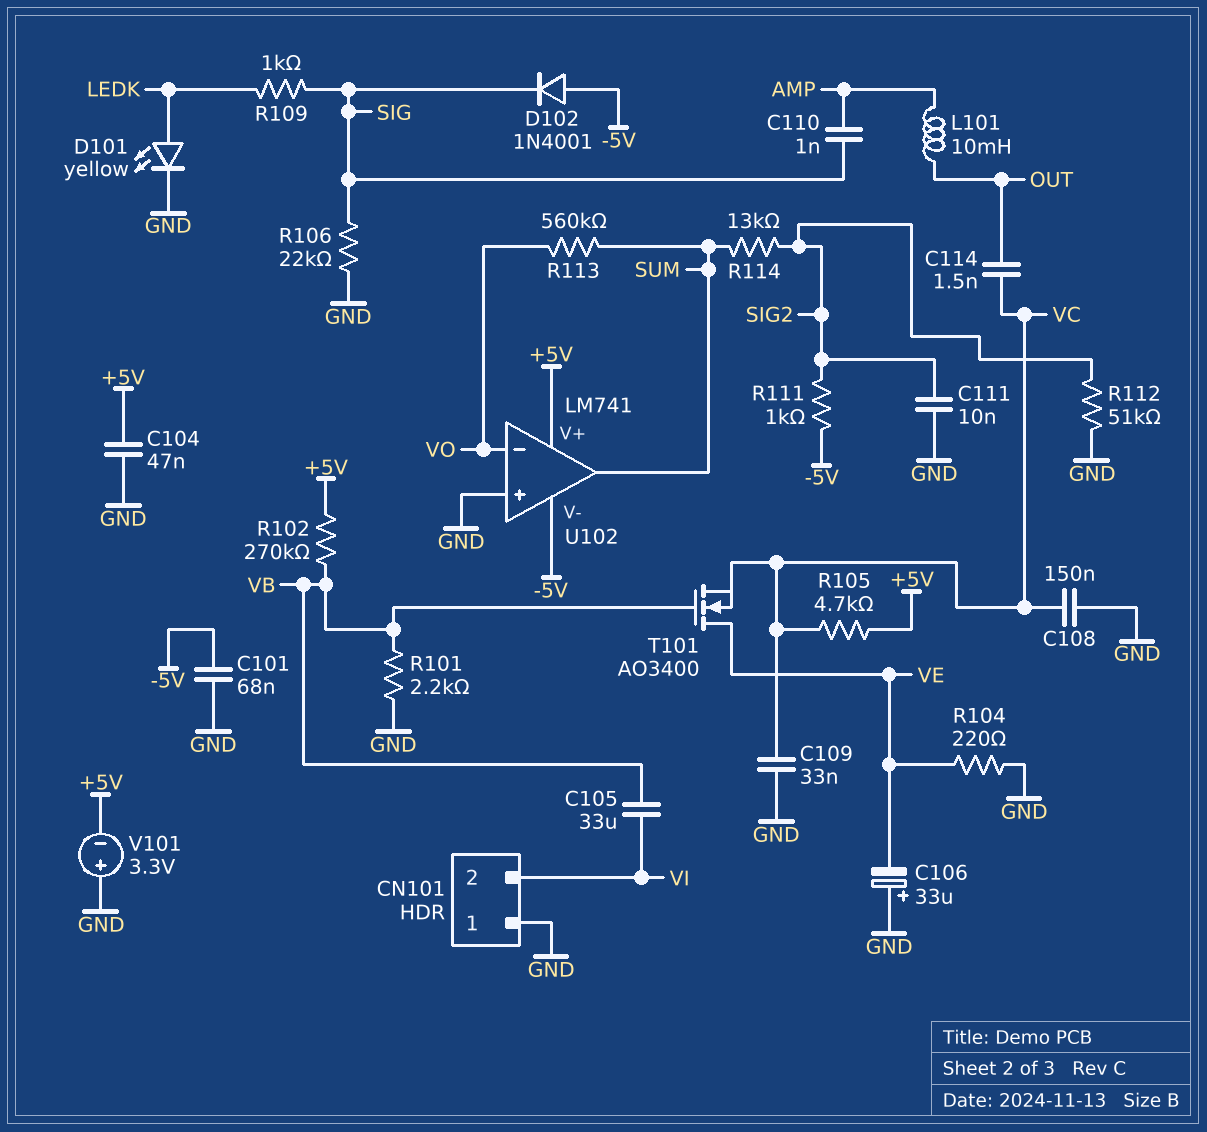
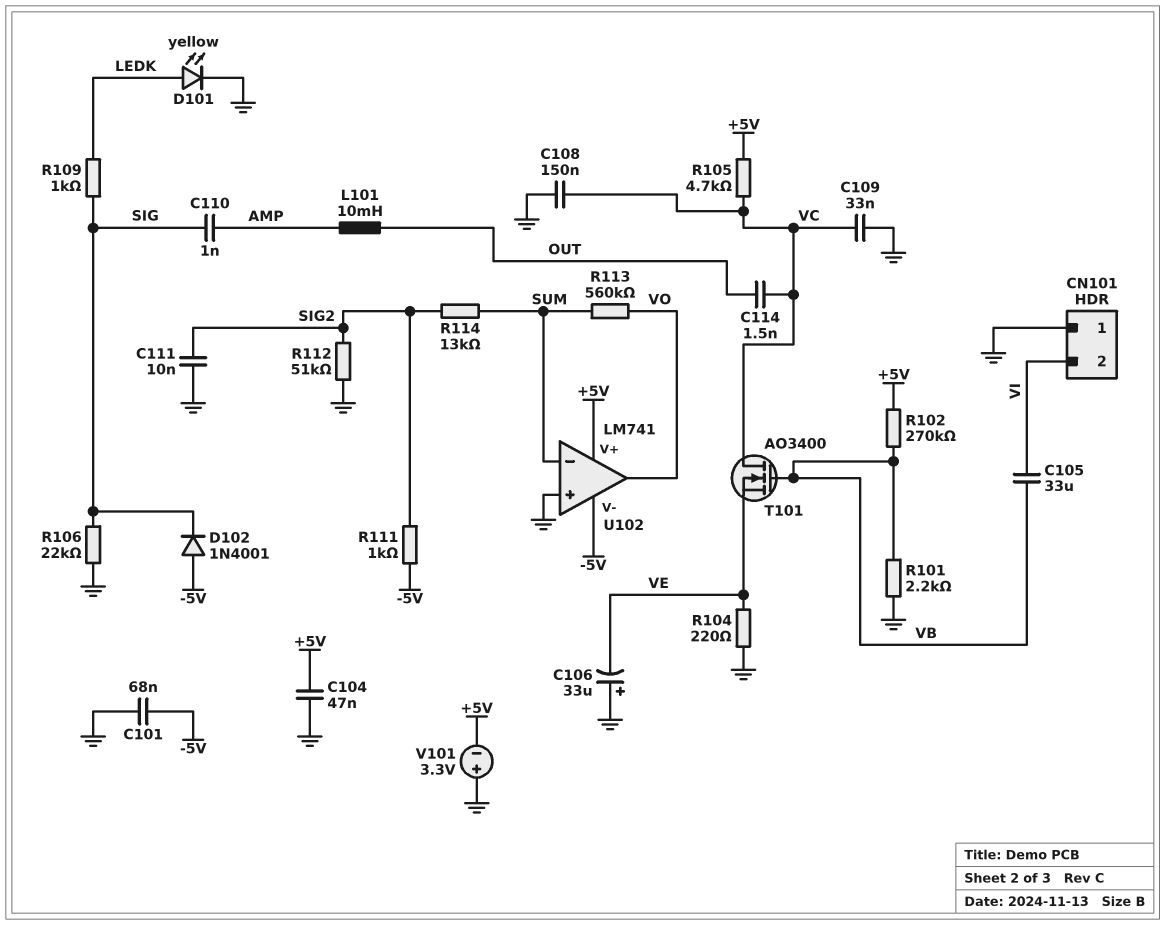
T101: NMOS AO3400 (G VB, D VE, S VC) -> NMOS AO3400 (G VB, D VC, S VE)
U102 pin in-: VO -> SUM
U102 pin out: SUM -> VO

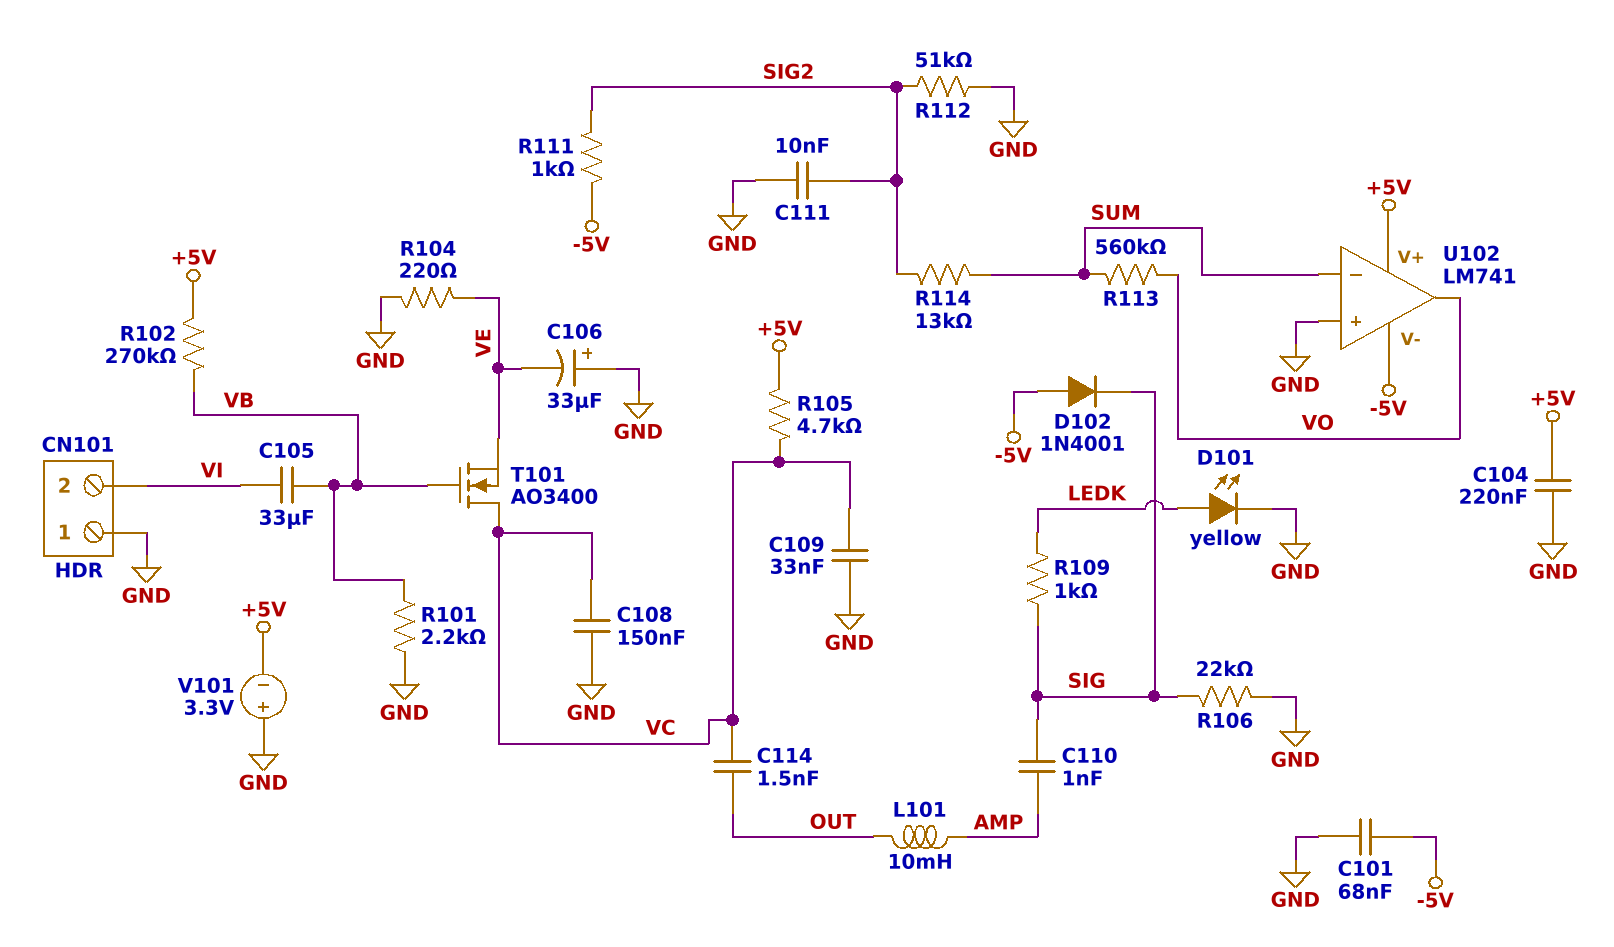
C104: 47nF (+5V, GND) -> 220nF (+5V, GND)

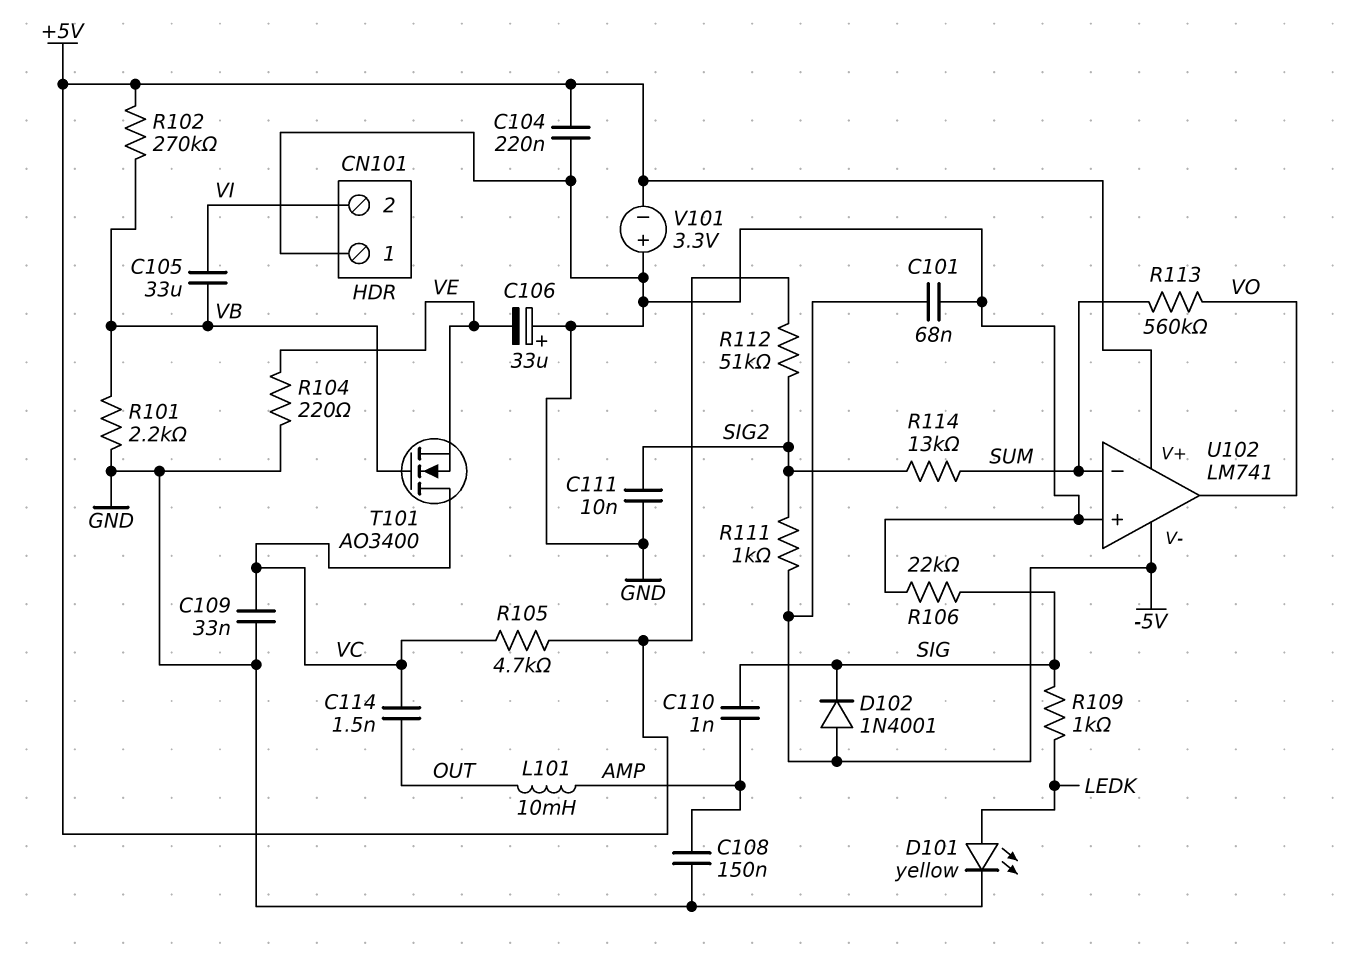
C108: 150nF (GND, VC) -> 150nF (AMP, GND)
R112: 51k (GND, SIG2) -> 51k (+5V, SIG2)

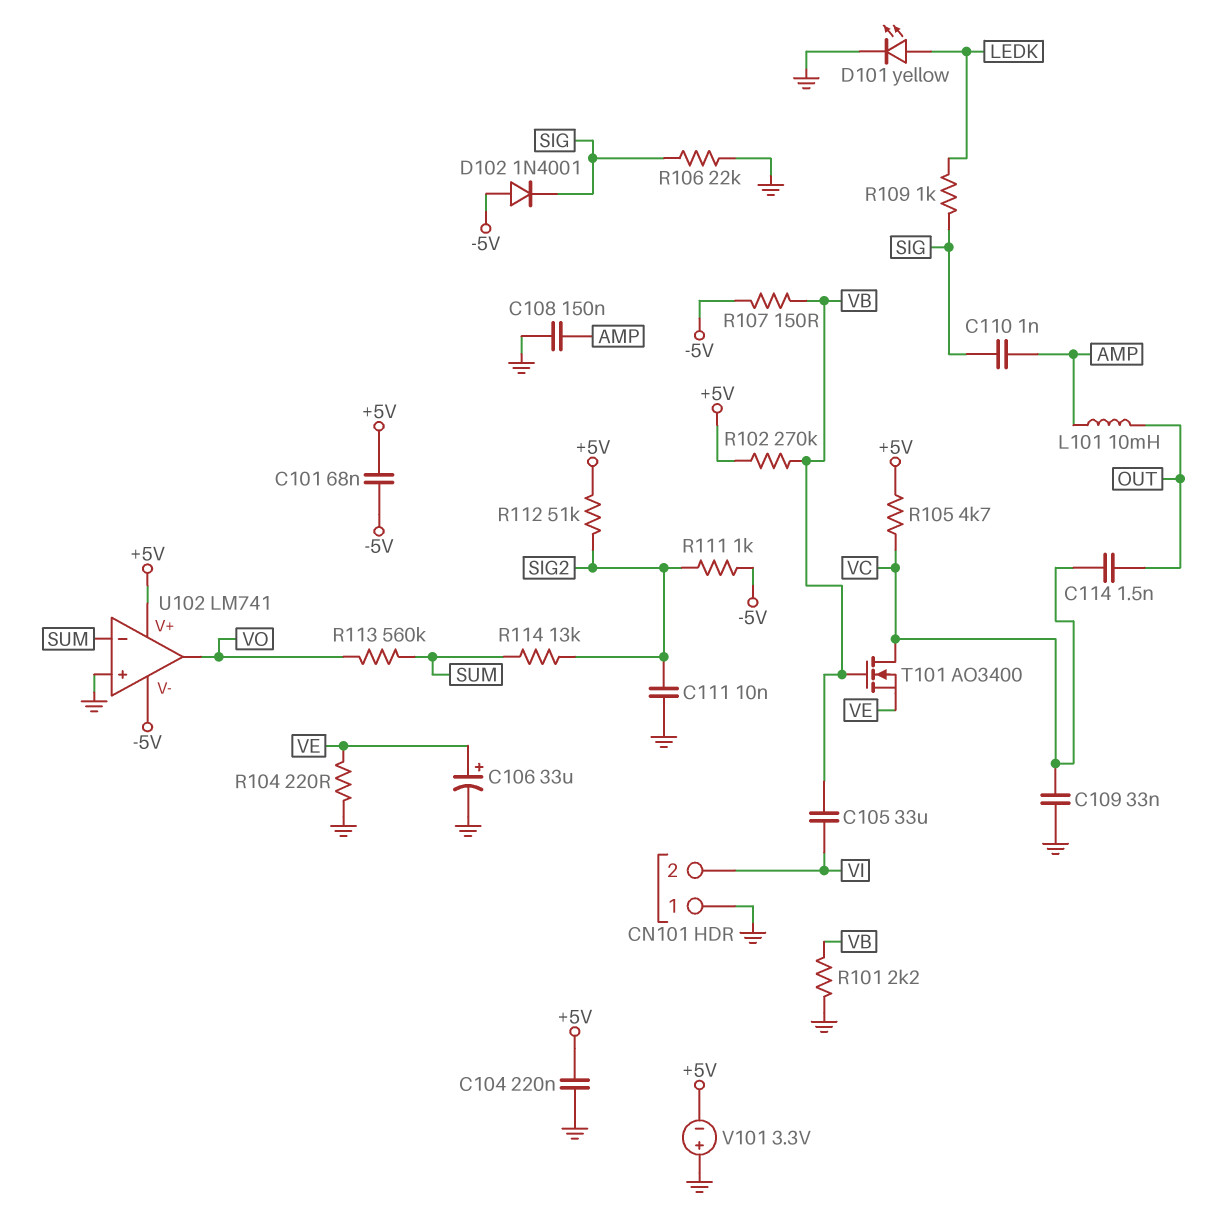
C101: 68nF (-5V, GND) -> 68nF (+5V, -5V)
C106: 33uF (plus GND, minus VE) -> 33uF (plus VE, minus GND)
R107: none -> 150 (-5V, VB)

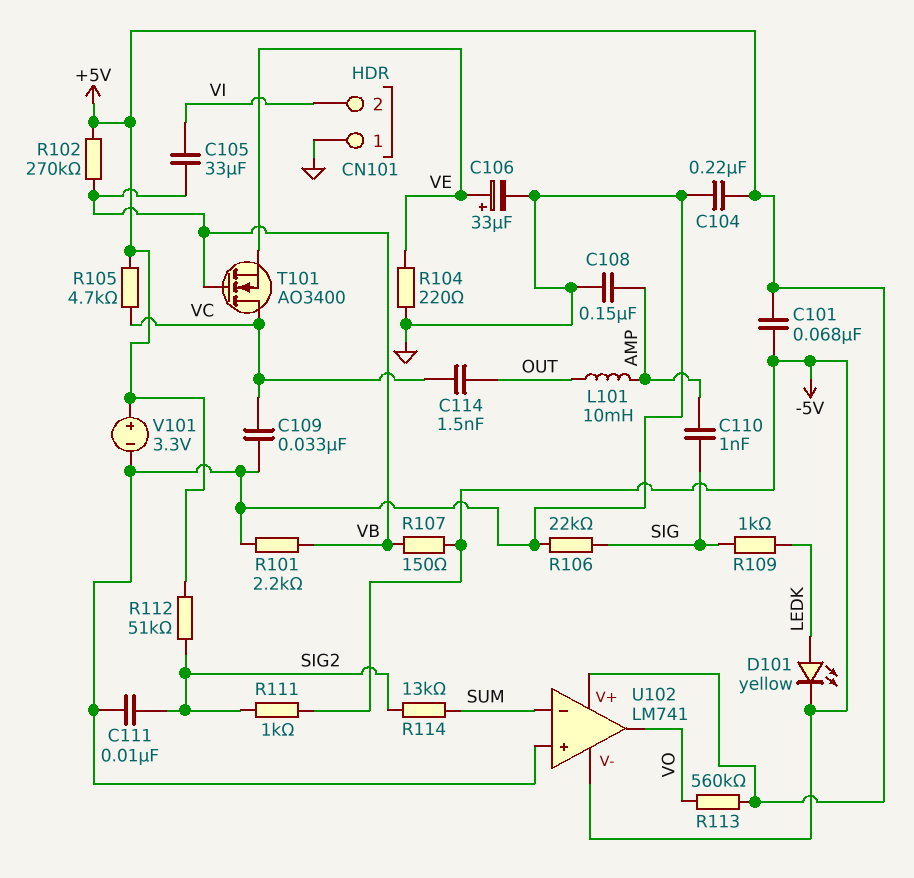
D101: LED yellow (A LEDK, K GND) -> LED yellow (A LEDK, K -5V)
D102: diode 1N4001 (A -5V, K SIG) -> none
R113: 560k (SUM, VO) -> 560k (+5V, VO)
V101: 3.3V (plus GND, minus +5V) -> 3.3V (plus +5V, minus GND)

